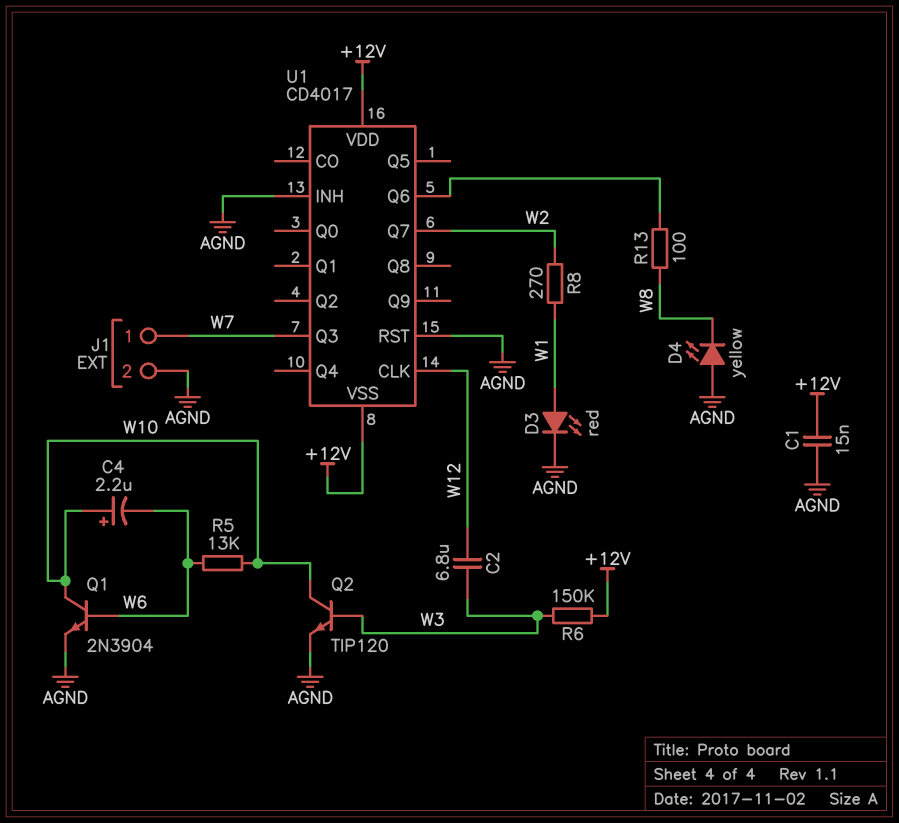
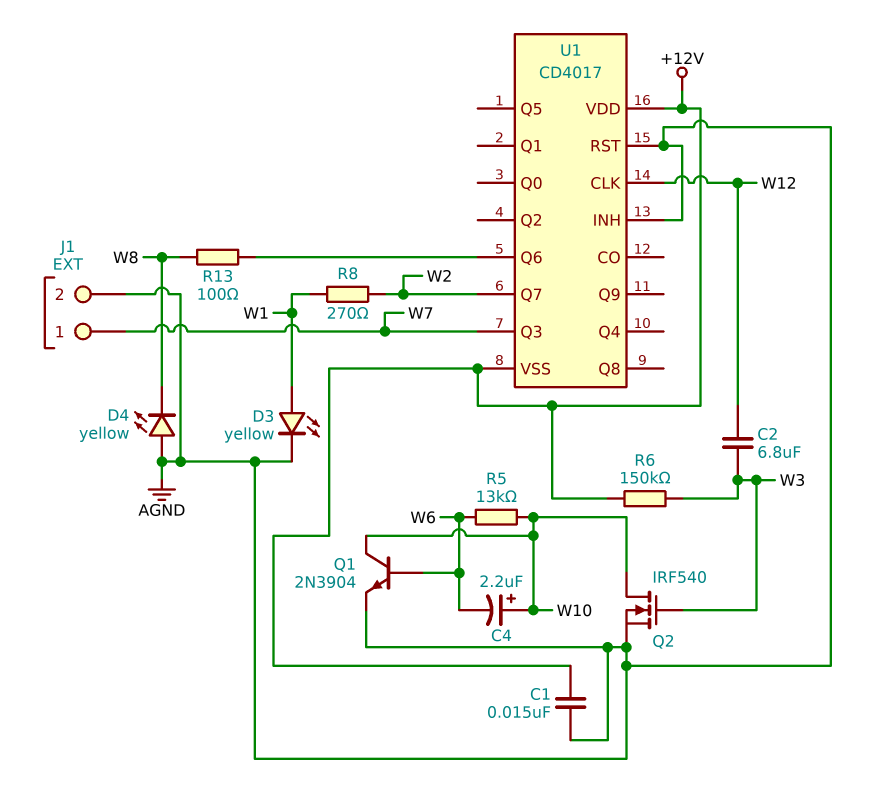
D3: LED red (A W1, K AGND) -> LED yellow (A W1, K AGND)
Q2: NPN TIP120 (B W3, C W10, E AGND) -> NMOS IRF540 (G W3, D W10, S AGND)

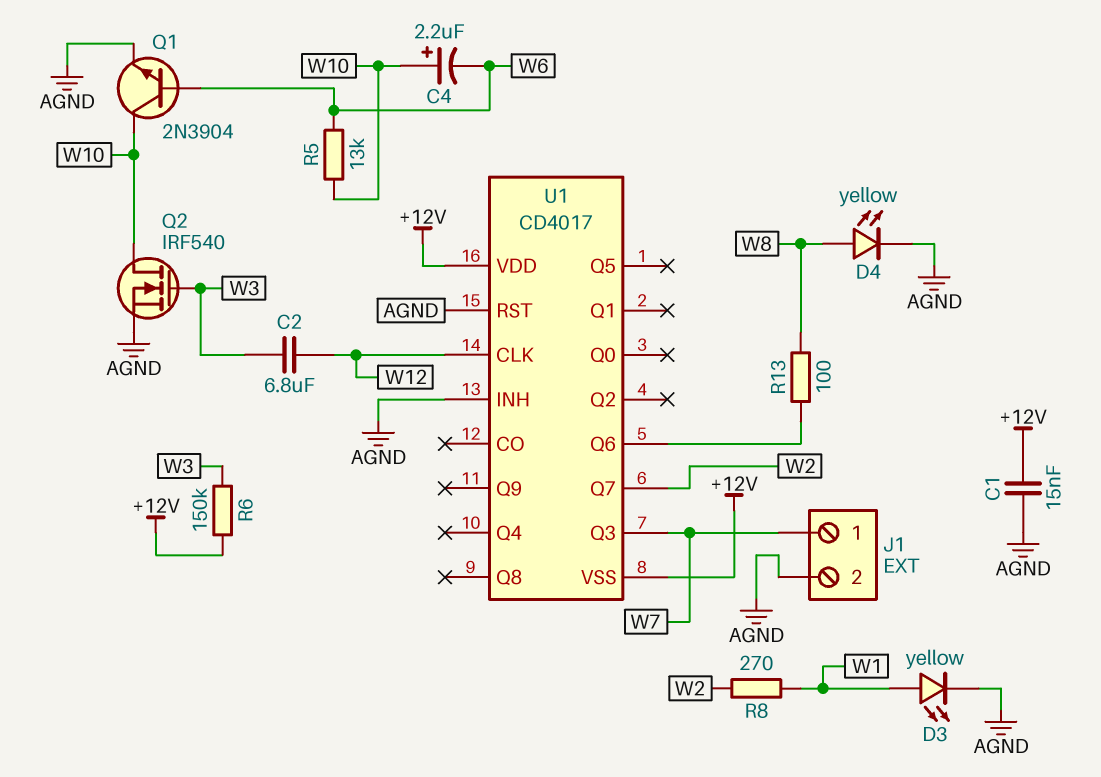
D4: LED yellow (A AGND, K W8) -> LED yellow (A W8, K AGND)

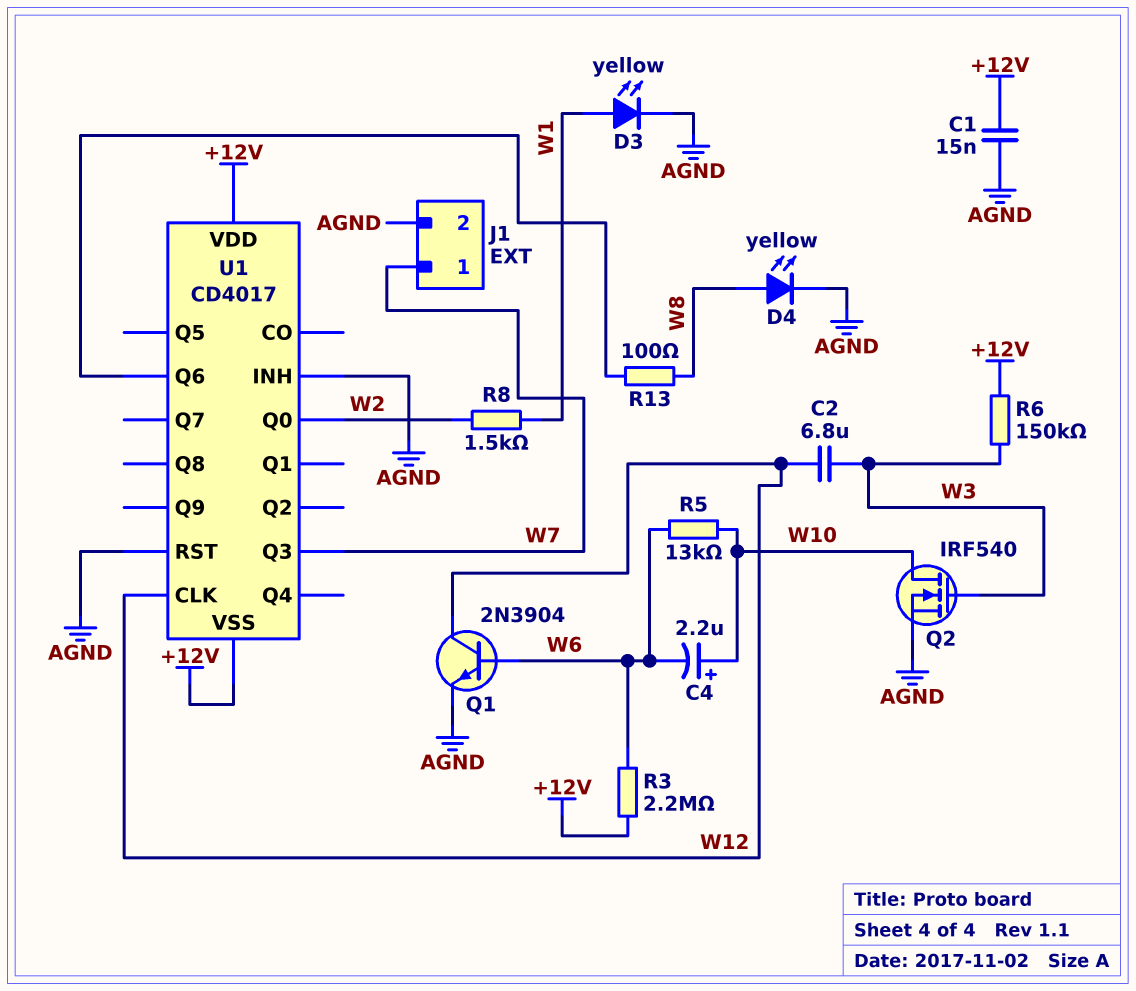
Q1: NPN 2N3904 (B W6, C W10, E AGND) -> NPN 2N3904 (B W6, C W12, E AGND)
R3: none -> 2.2M (+12V, W6)
R8: 270 (W1, W2) -> 1.5k (W1, W2)
U1 pin Q0: none -> W2
U1 pin Q7: W2 -> none

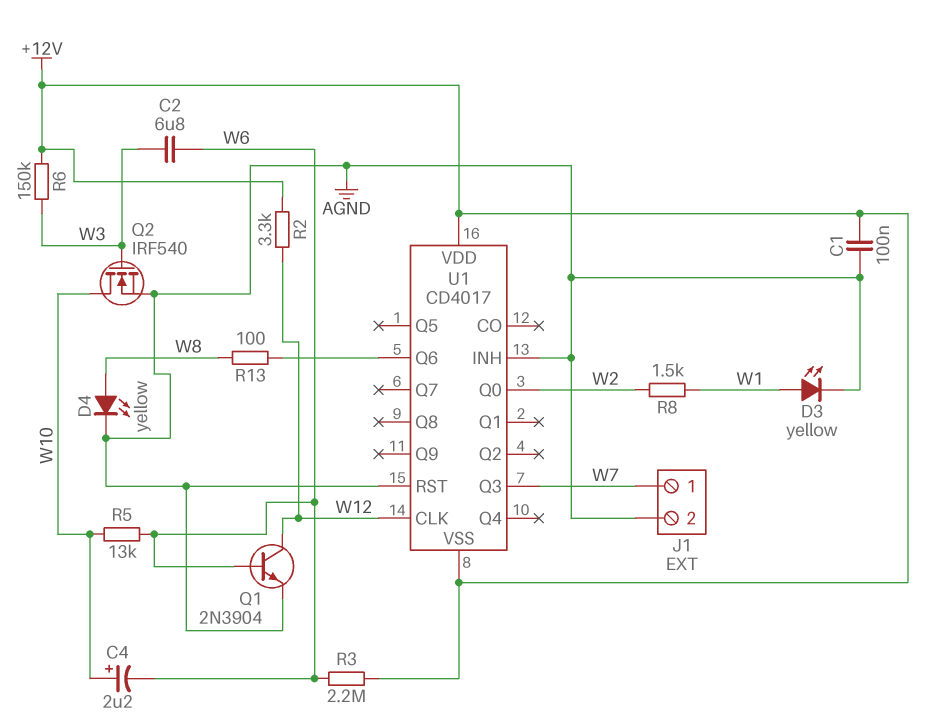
C1: 15nF (+12V, AGND) -> 100nF (+12V, AGND)
C2: 6.8uF (W3, W12) -> 6.8uF (W3, W6)
R2: none -> 3.3k (+12V, W12)

